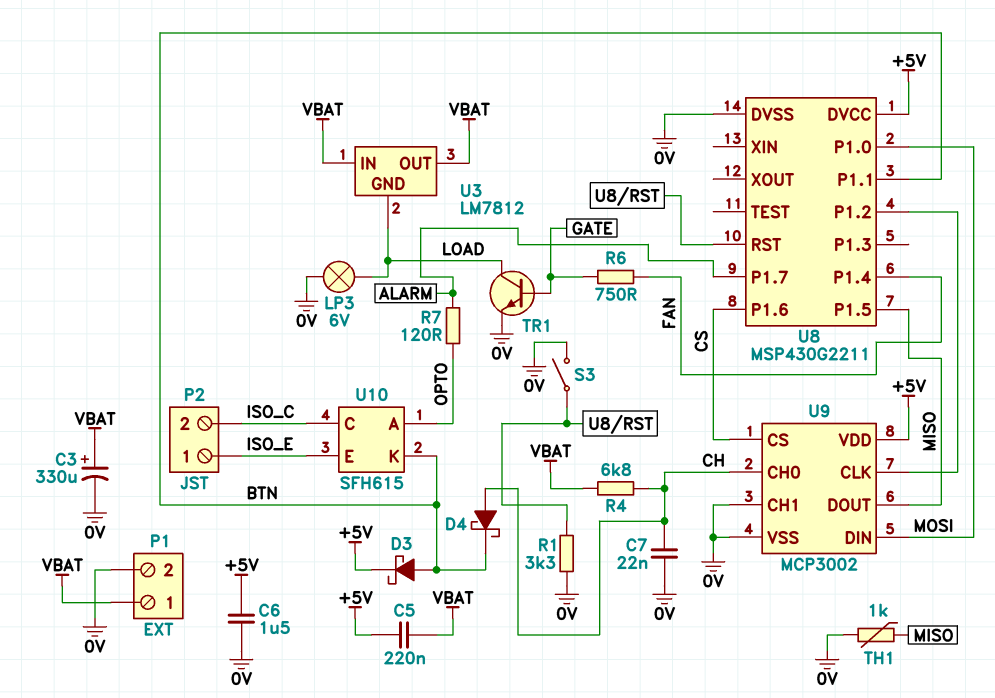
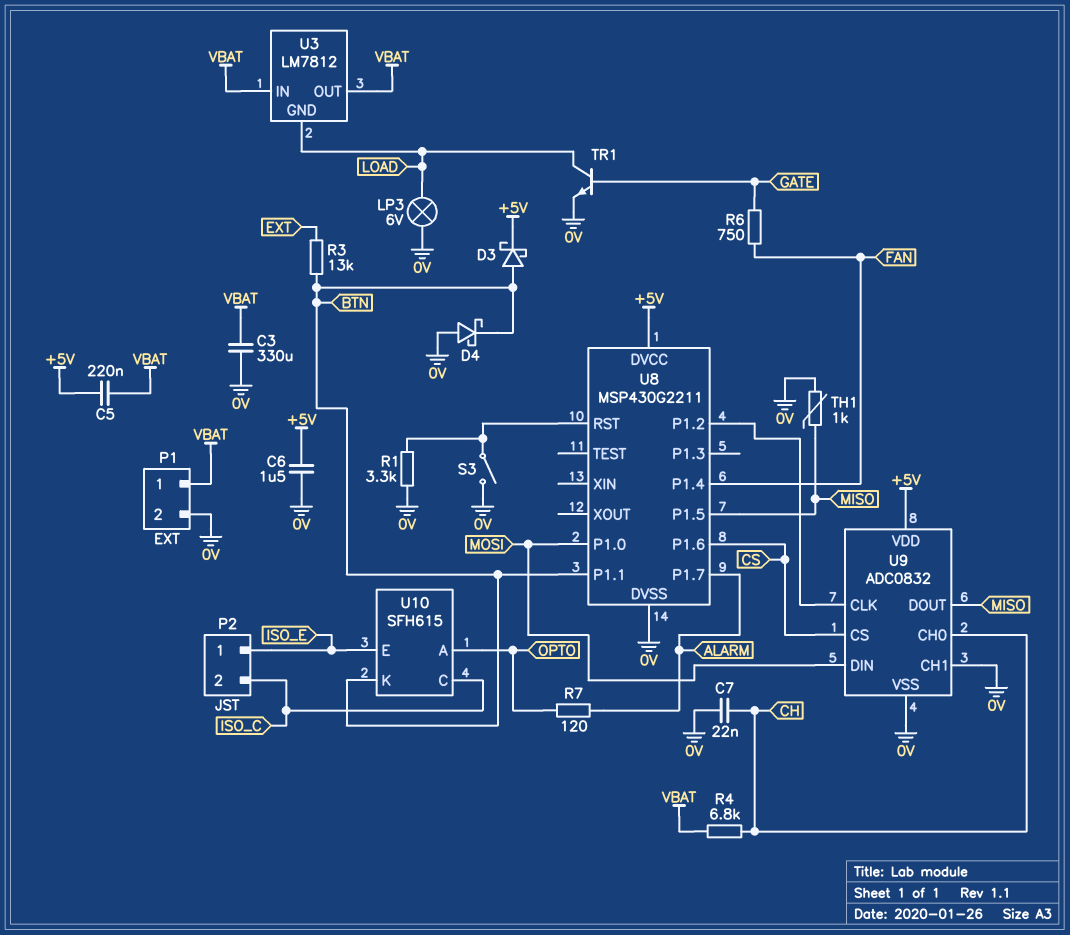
C3: 330uF (plus VBAT, minus 0V) -> 330uF (0V, VBAT)
D4: schottky (A CH, K BTN) -> schottky (A 0V, K BTN)
R3: none -> 13k (BTN, EXT)
U9: MCP3002 -> ADC0832

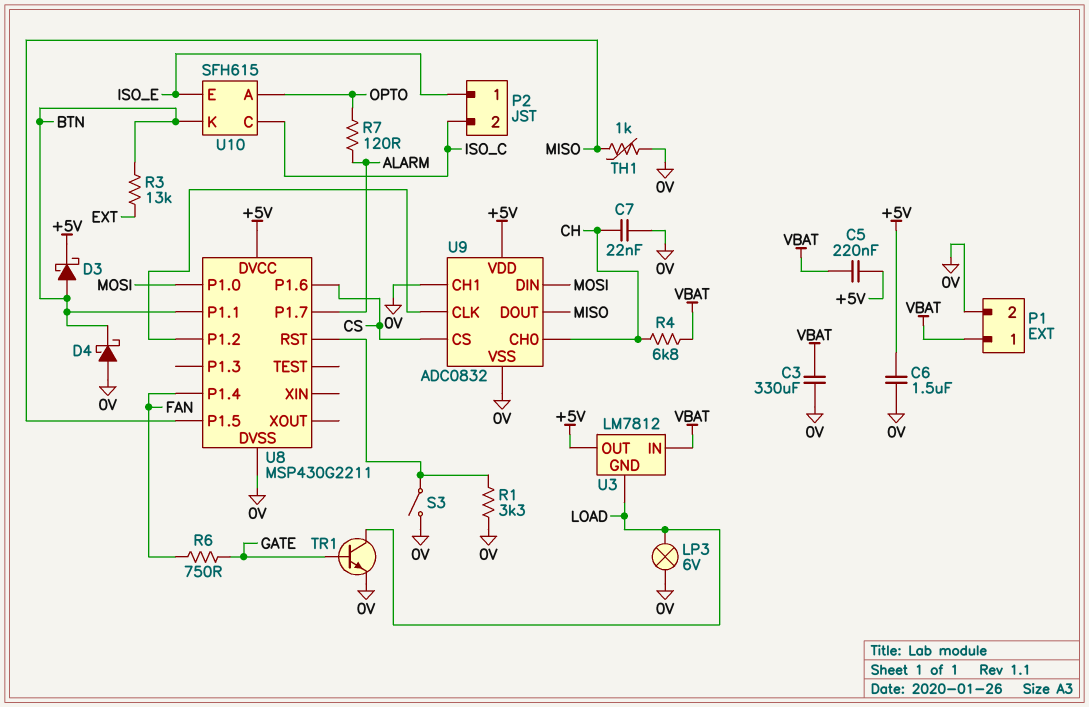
U3 pin OUT: VBAT -> +5V

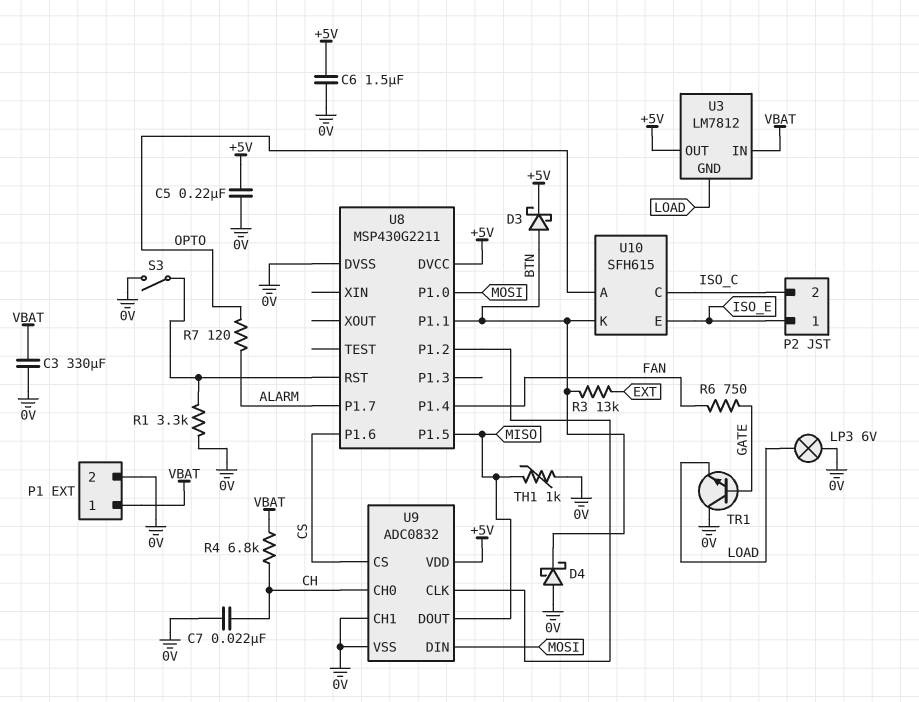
C5: 220nF (+5V, VBAT) -> 220nF (+5V, 0V)
TR1: NPN (B GATE, C LOAD, E 0V) -> NPN (B GATE, C 0V, E LOAD)

